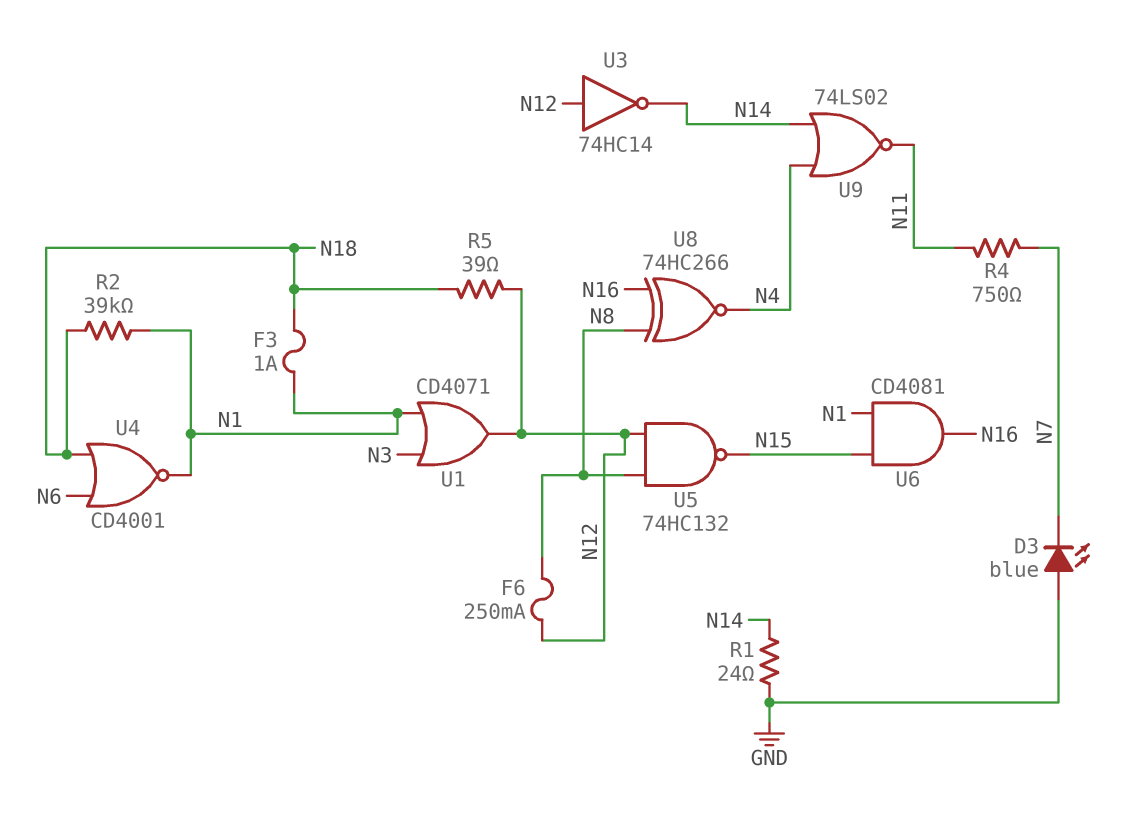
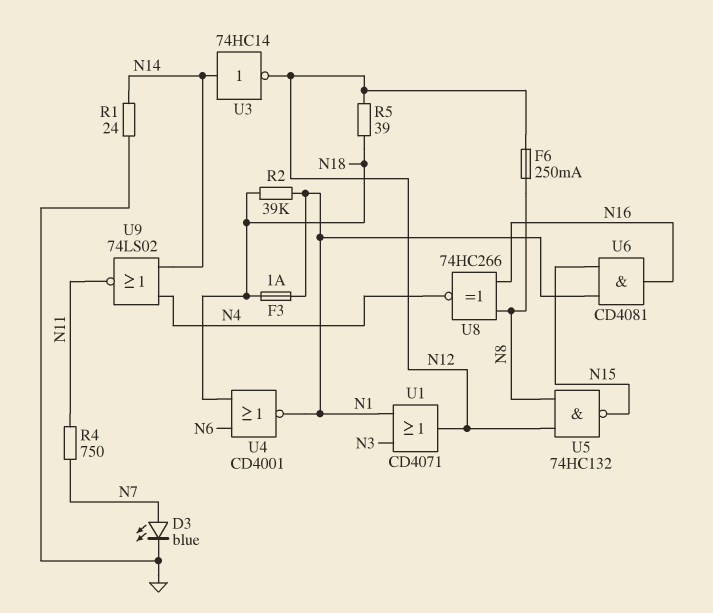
D3: LED blue (A GND, K N7) -> LED blue (A N7, K GND)
U3: NOT 74HC14 (in N12, out N14) -> NOT 74HC14 (in N14, out N12)

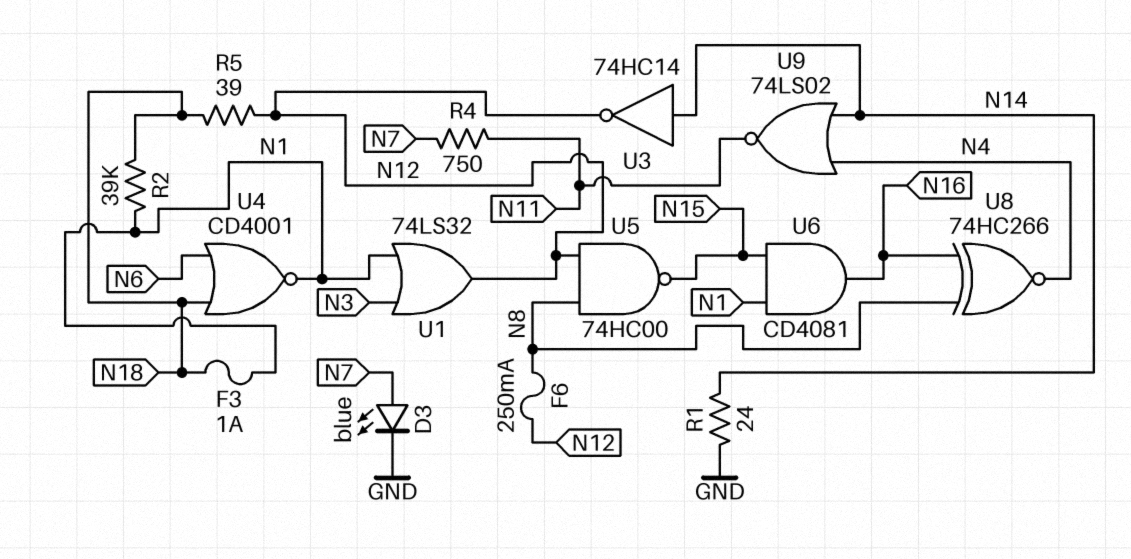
U1: OR CD4071 (in N1, in N3, out N12) -> OR 74LS32 (in N1, in N3, out N12)
U5: NAND 74HC132 (in N8, in N12, out N15) -> NAND 74HC00 (in N8, in N12, out N15)

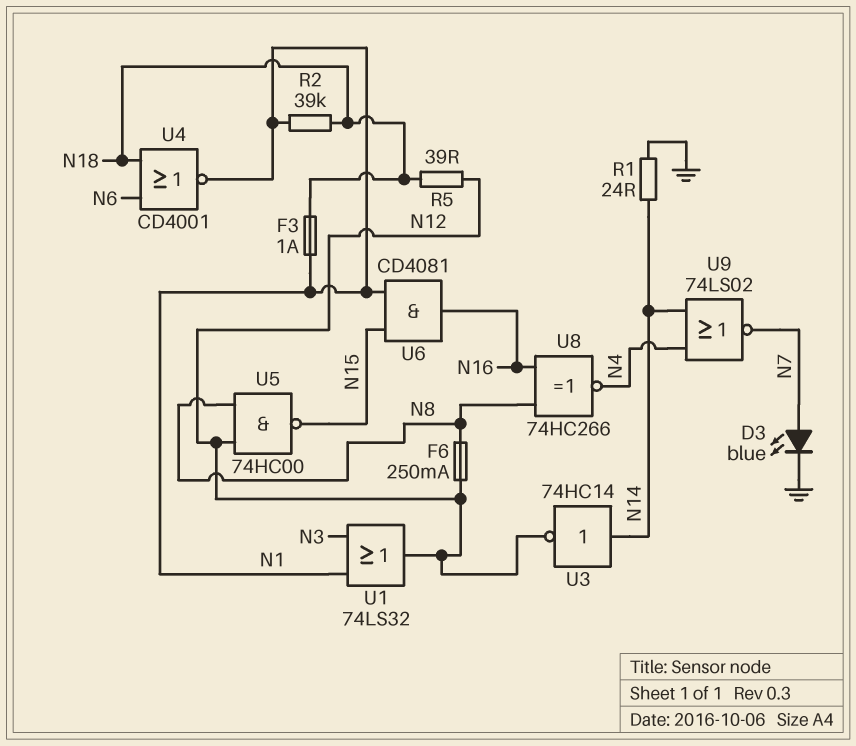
R4: 750 (N7, N11) -> none
U9: NOR 74LS02 (in N4, in N14, out N11) -> NOR 74LS02 (in N4, in N14, out N7)

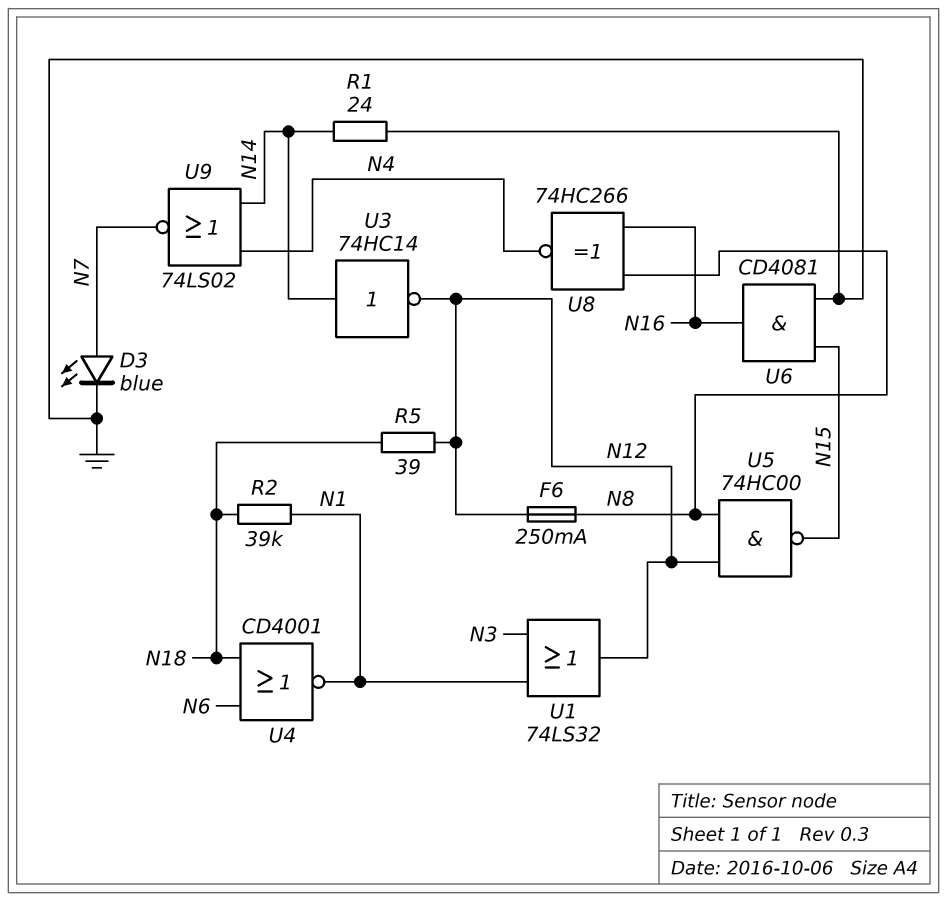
F3: 1A (N1, N18) -> none
U6: AND CD4081 (in N1, in N15, out N16) -> AND CD4081 (in GND, in N15, out N16)

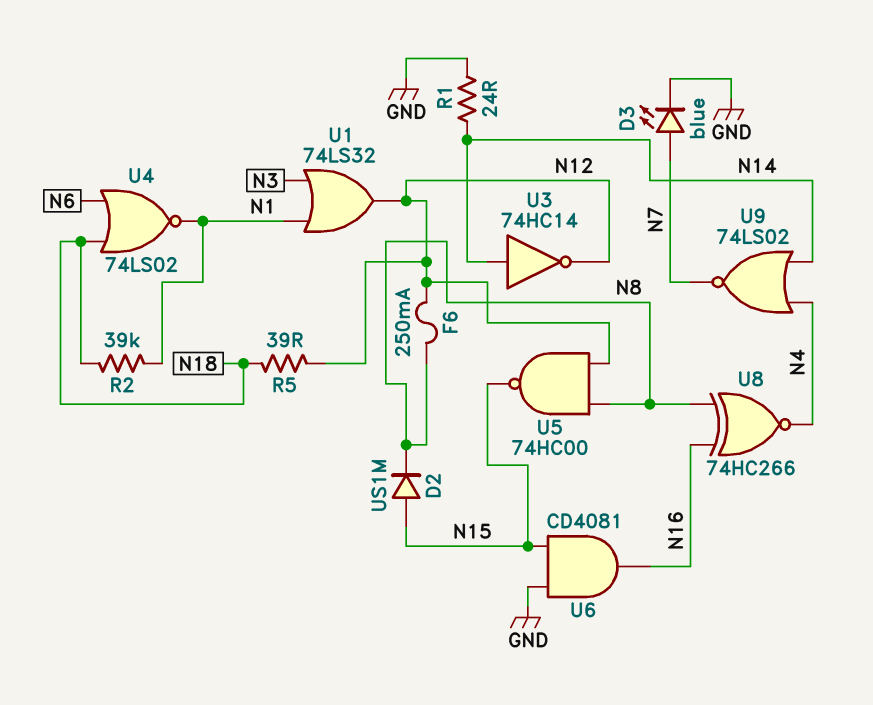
D2: none -> diode US1M (A N15, K N8)
U4: NOR CD4001 (in N6, in N18, out N1) -> NOR 74LS02 (in N6, in N18, out N1)

